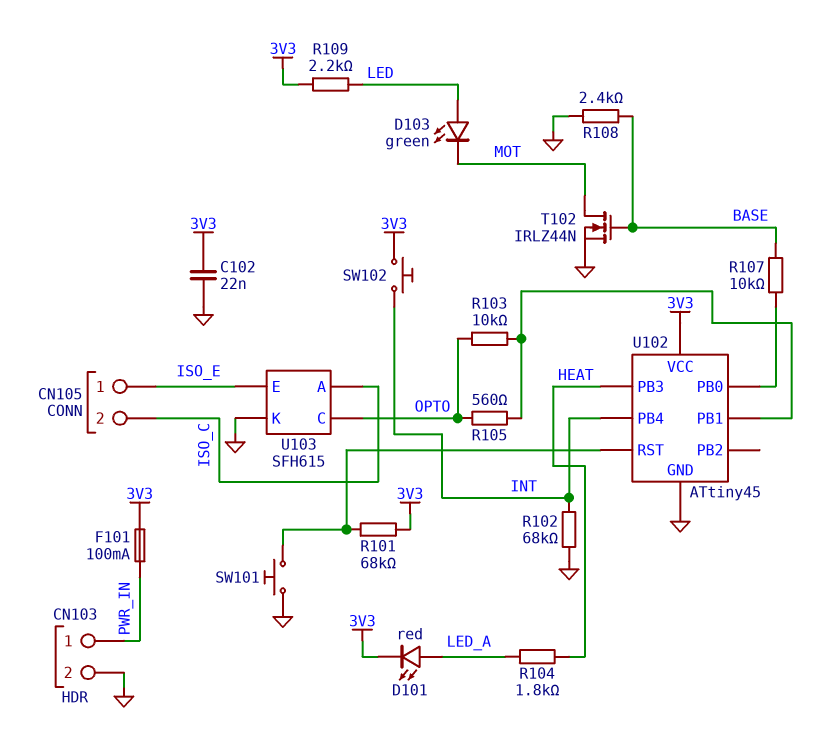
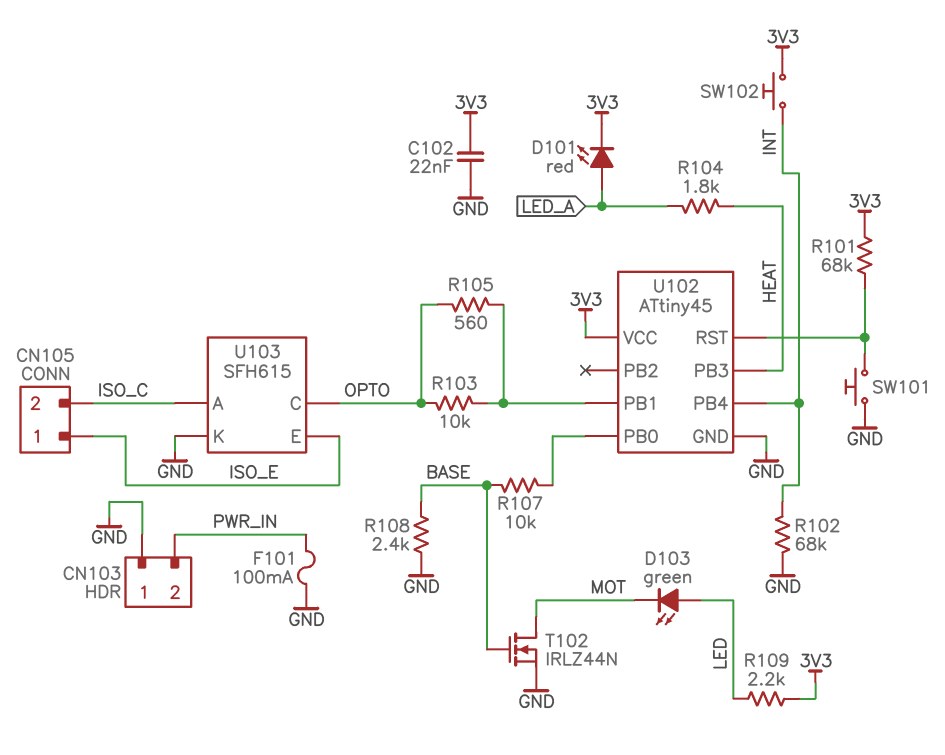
CN103 pin 1: PWR_IN -> GND
CN103 pin 2: GND -> PWR_IN
F101: 100mA (3V3, PWR_IN) -> 100mA (GND, PWR_IN)

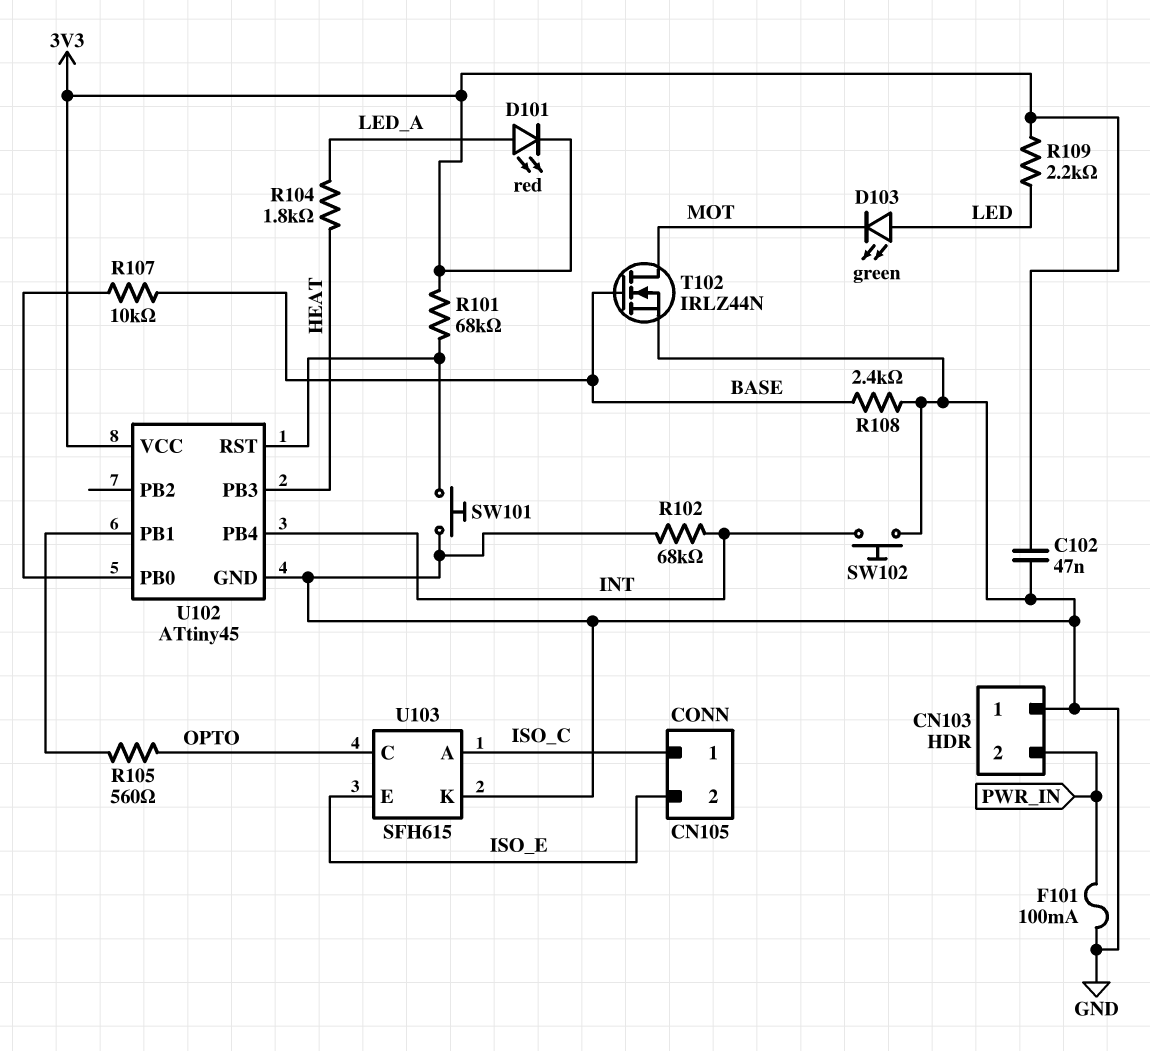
C102: 22nF (3V3, GND) -> 47nF (3V3, GND)
CN105 pin 1: ISO_E -> ISO_C
CN105 pin 2: ISO_C -> ISO_E
R103: 10k (OPTO, U102/PB1) -> none
SW102: button (3V3, INT) -> button (GND, INT)

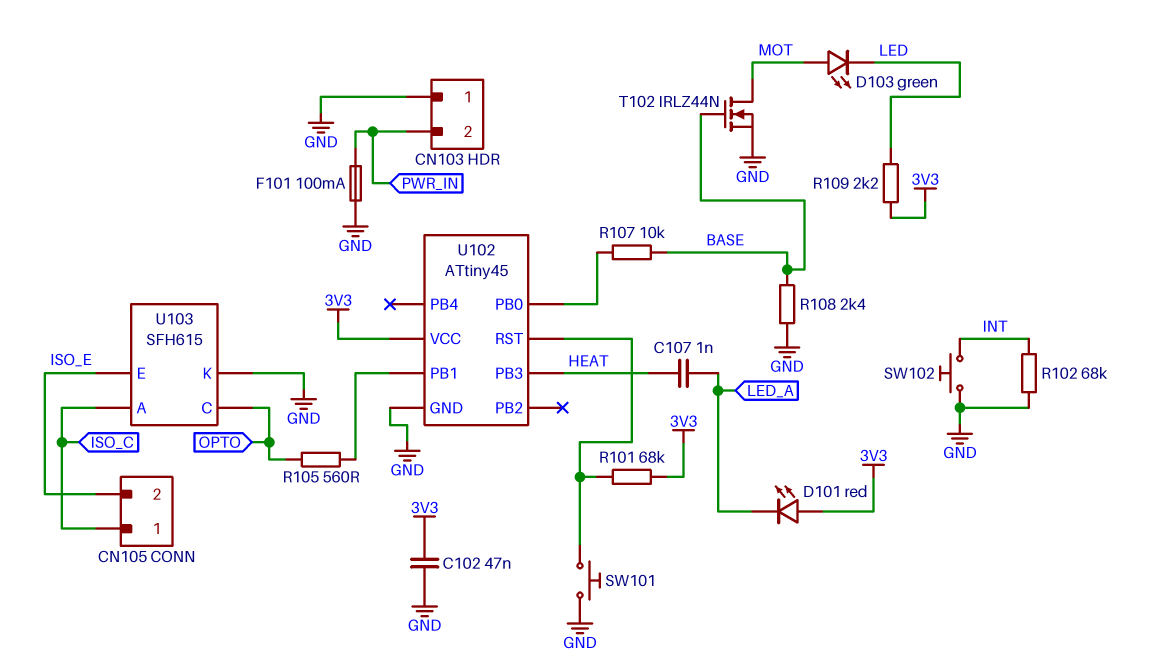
C107: none -> 1nF (HEAT, LED_A)
D101: LED red (A LED_A, K 3V3) -> LED red (A 3V3, K LED_A)
D103: LED green (A LED, K MOT) -> LED green (A MOT, K LED)
R104: 1.8k (HEAT, LED_A) -> none
U102 pin PB4: INT -> none

